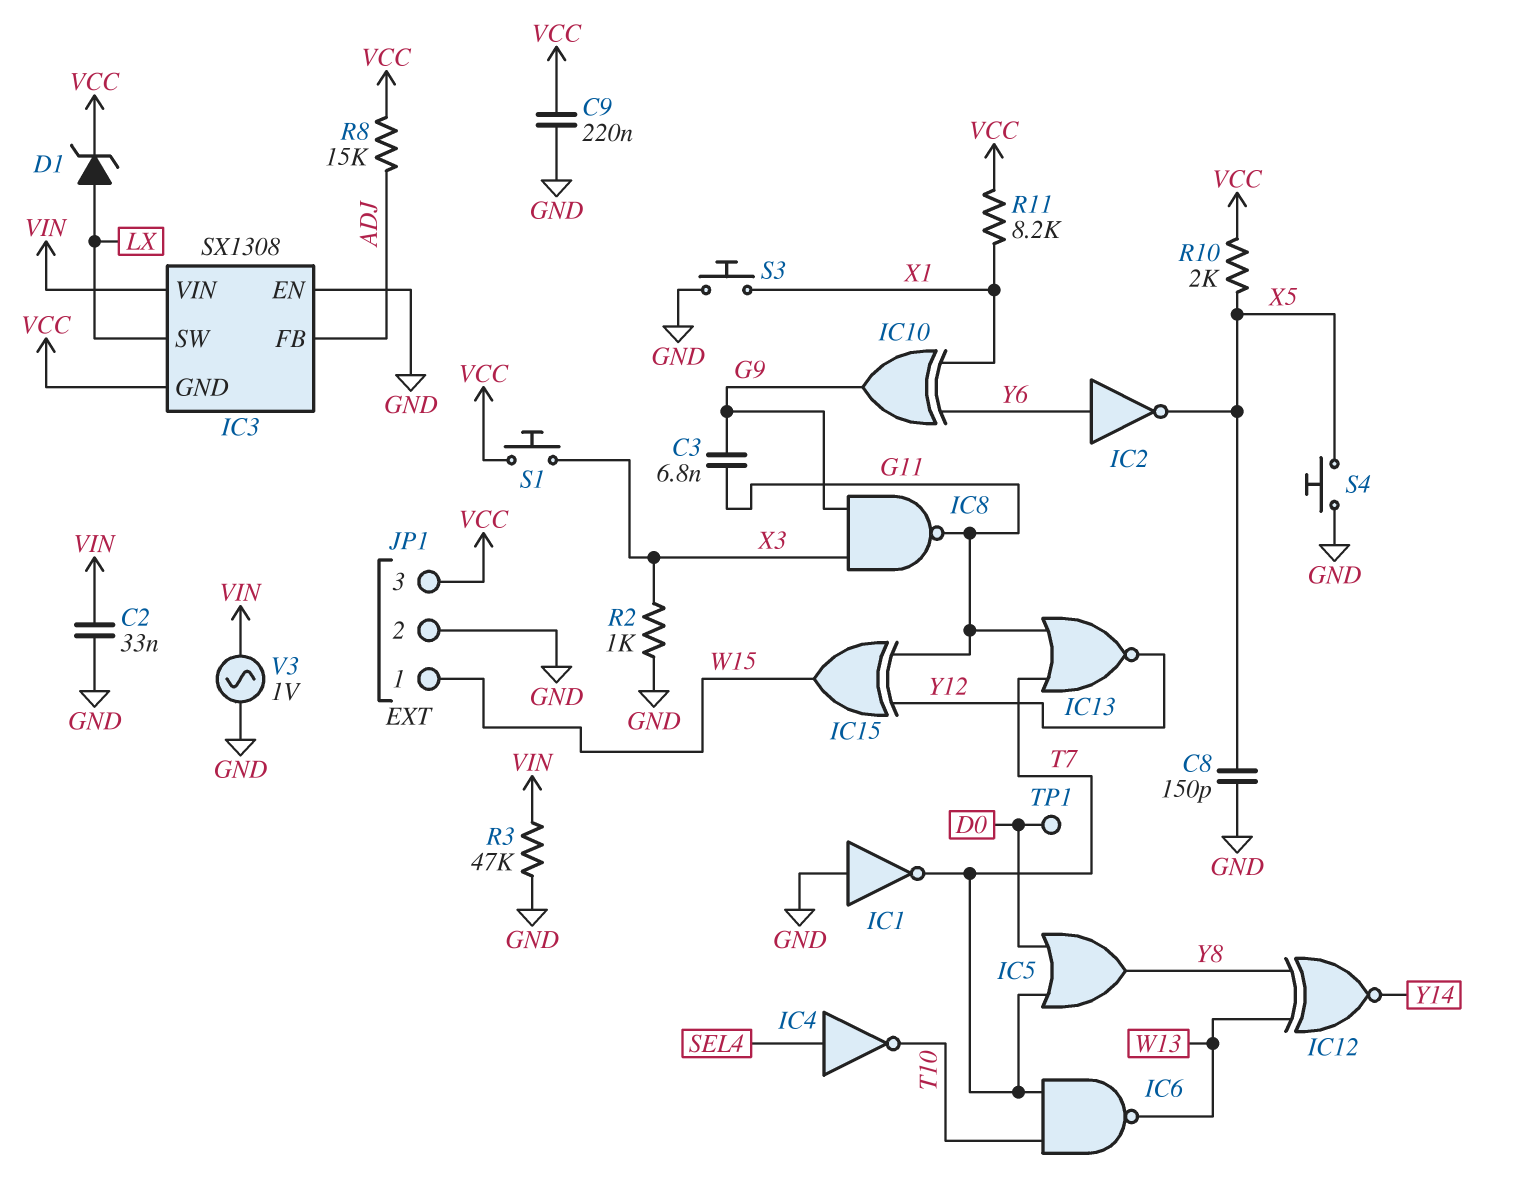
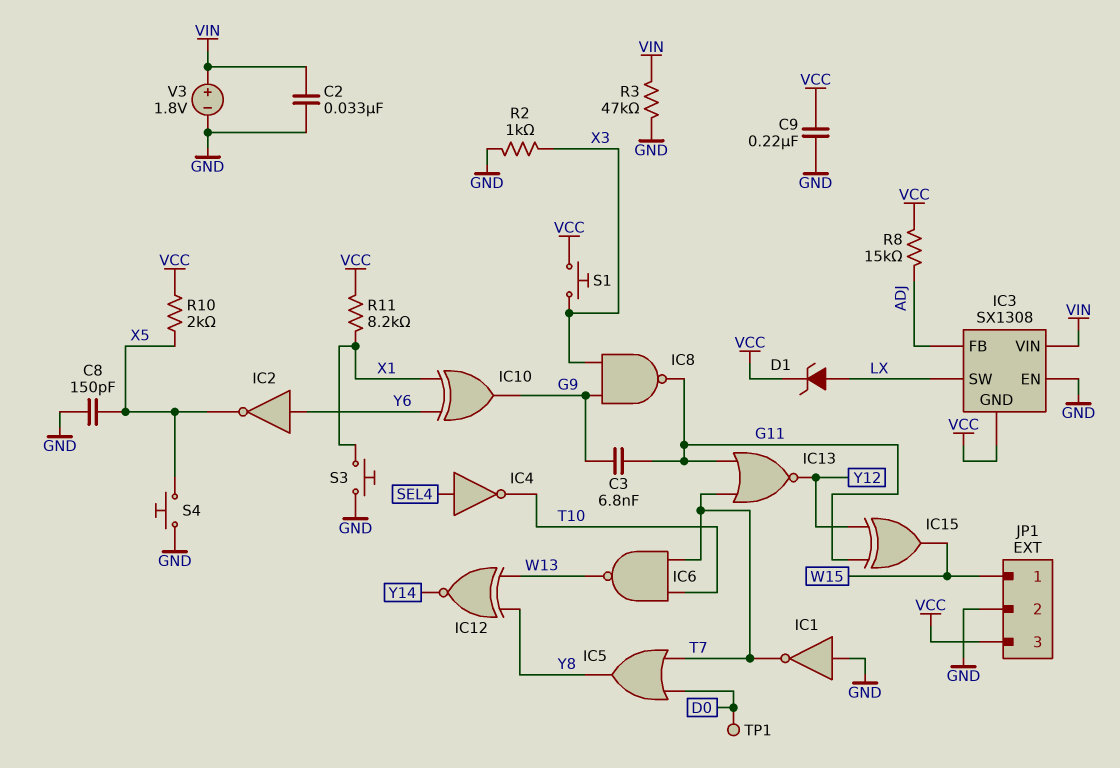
V3: AC 1V (GND, VIN) -> 1.8V (plus VIN, minus GND)

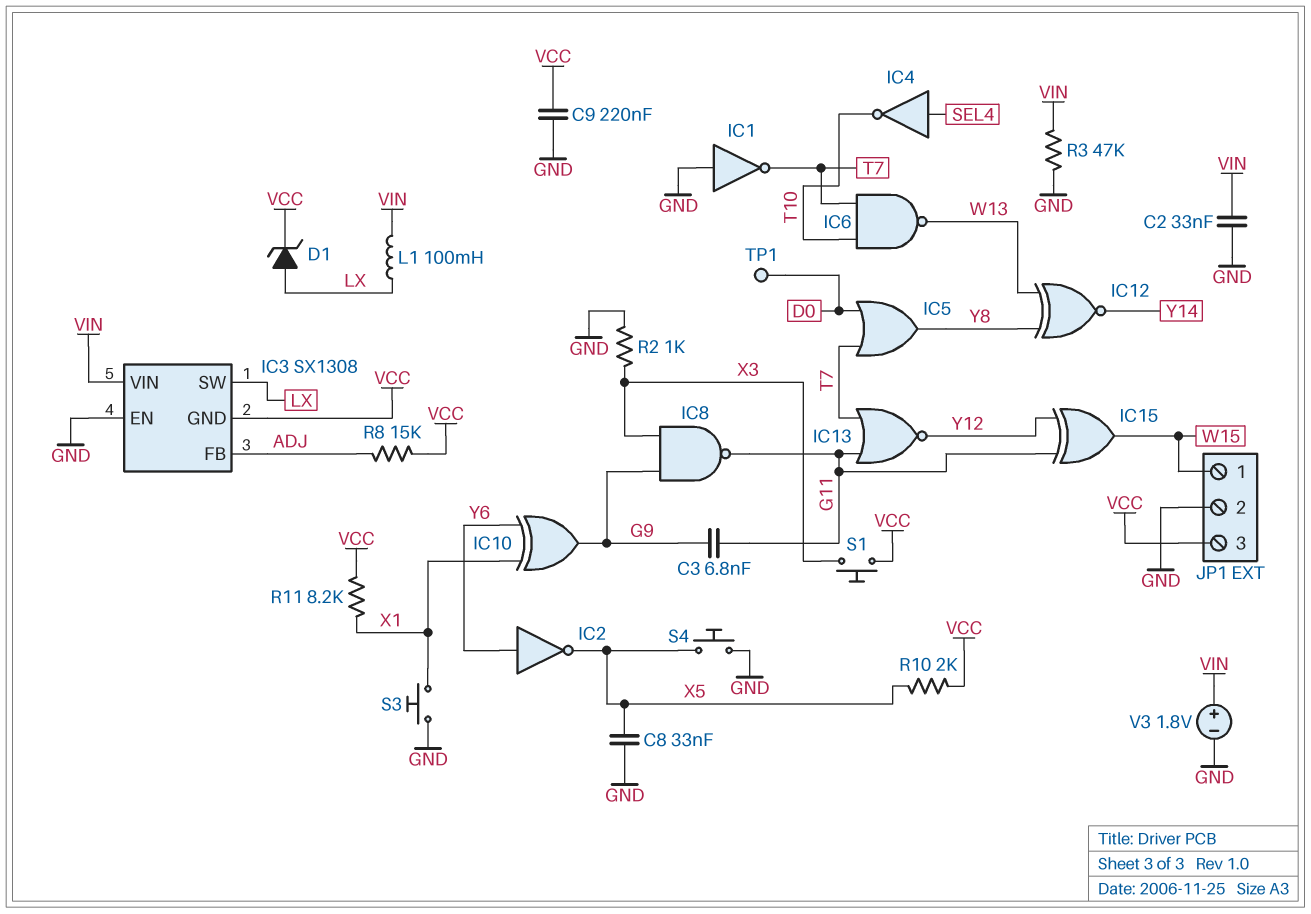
C8: 150pF (GND, X5) -> 33nF (GND, X5)
L1: none -> 100mH (LX, VIN)

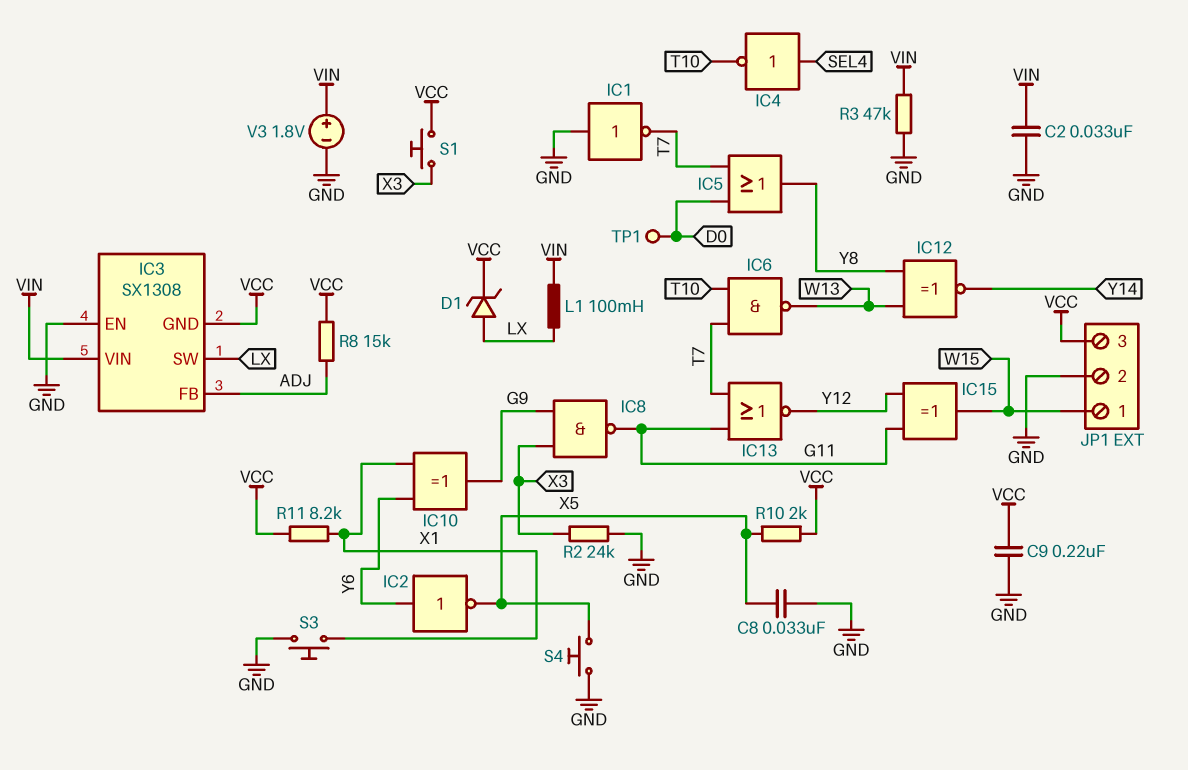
C3: 6.8nF (G9, G11) -> none
R2: 1k (GND, X3) -> 24k (GND, X3)

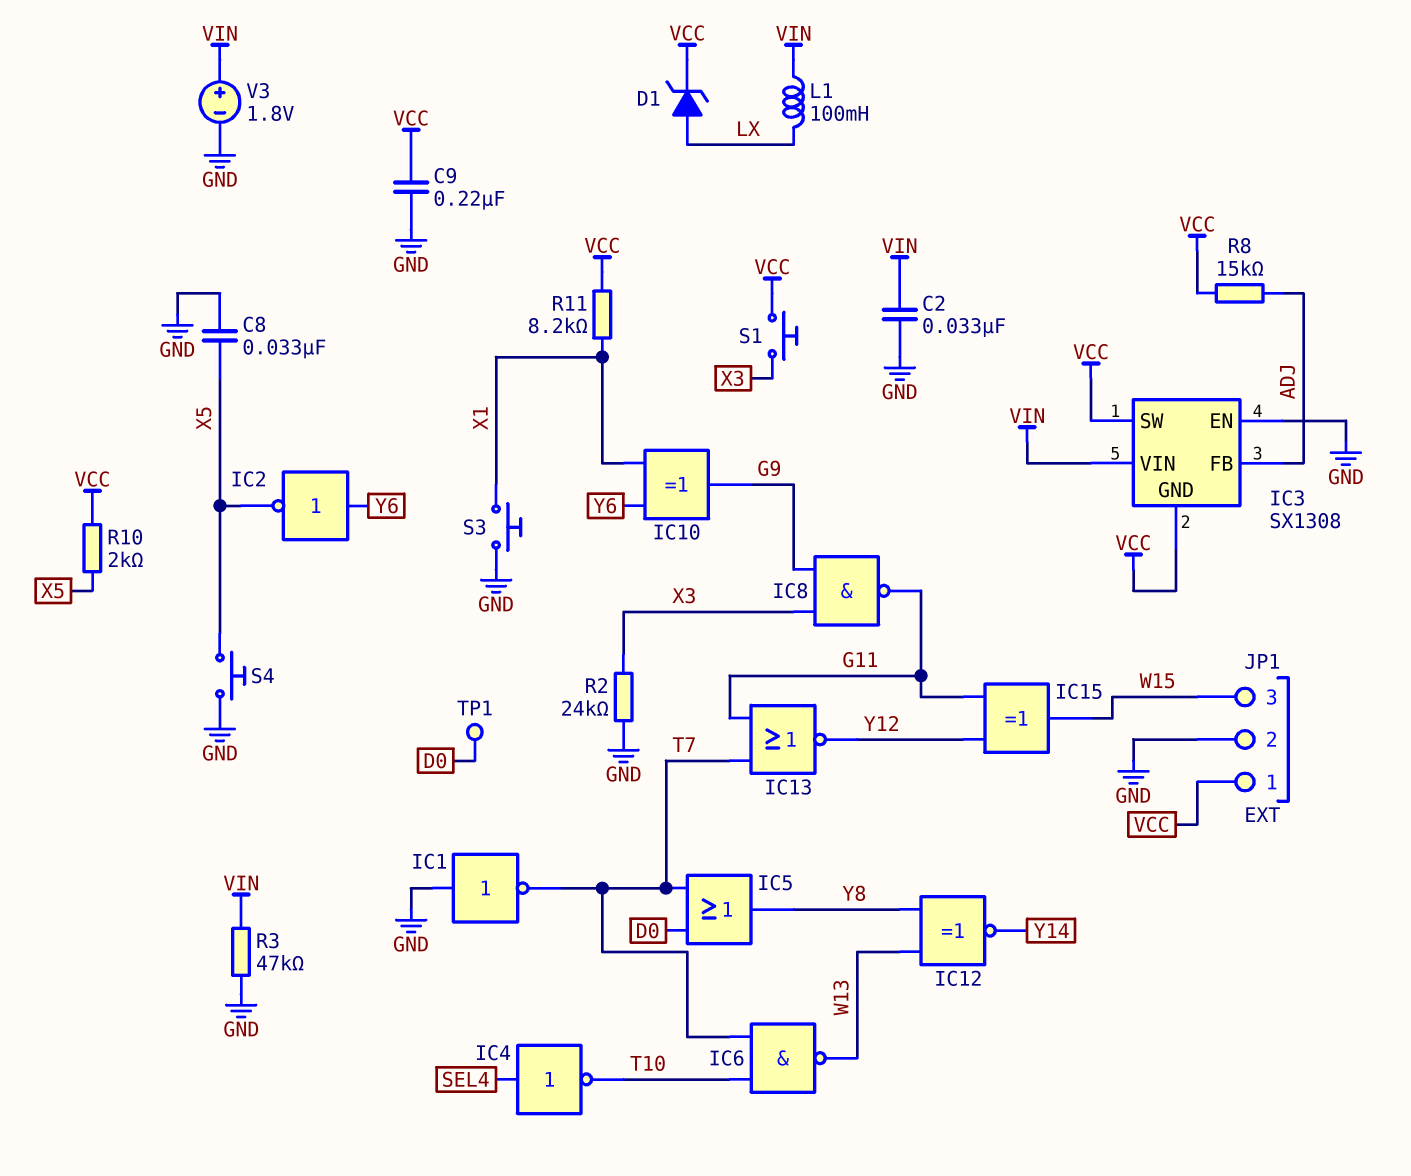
IC3 pin SW: LX -> VCC
JP1 pin 1: W15 -> VCC
JP1 pin 3: VCC -> W15

